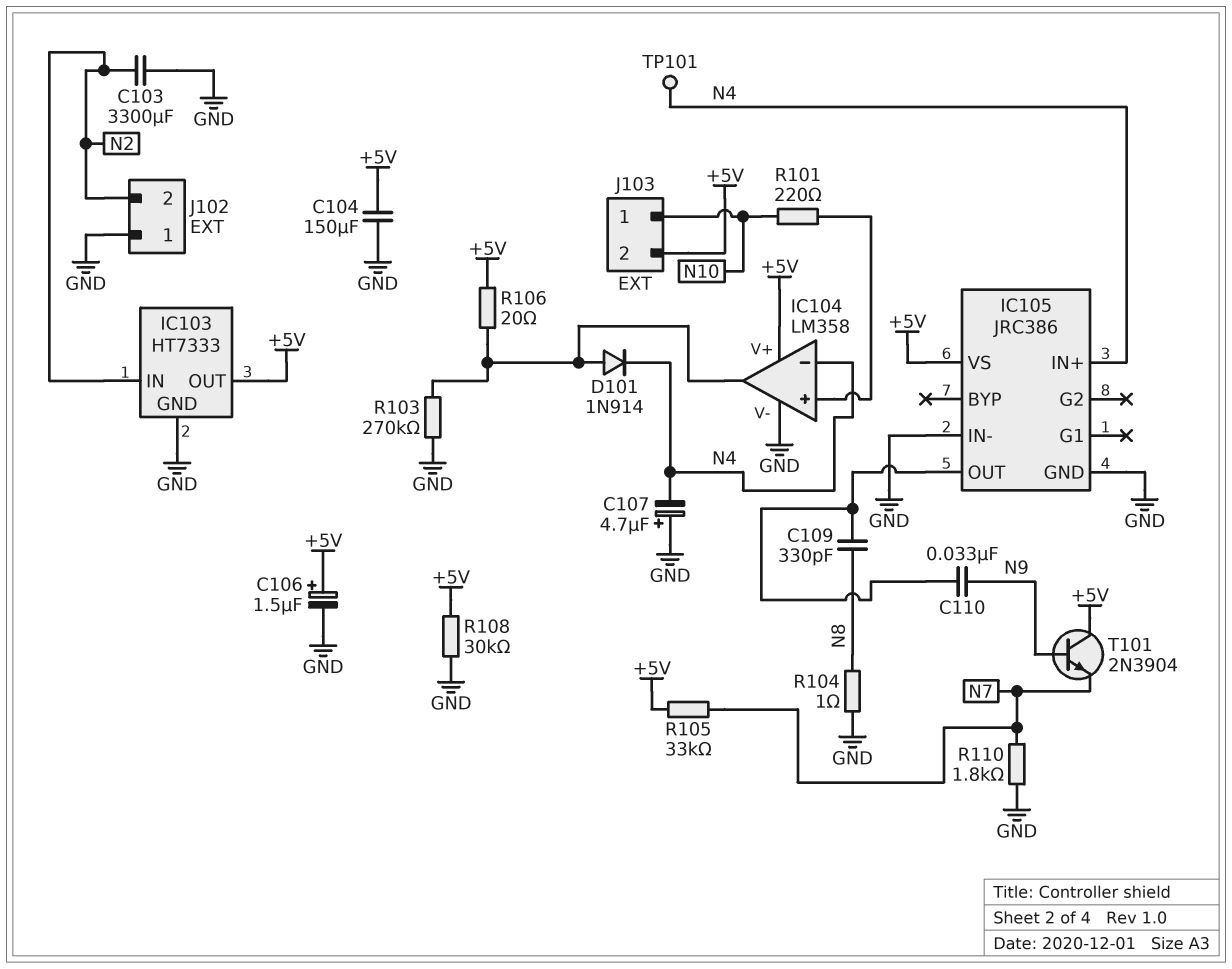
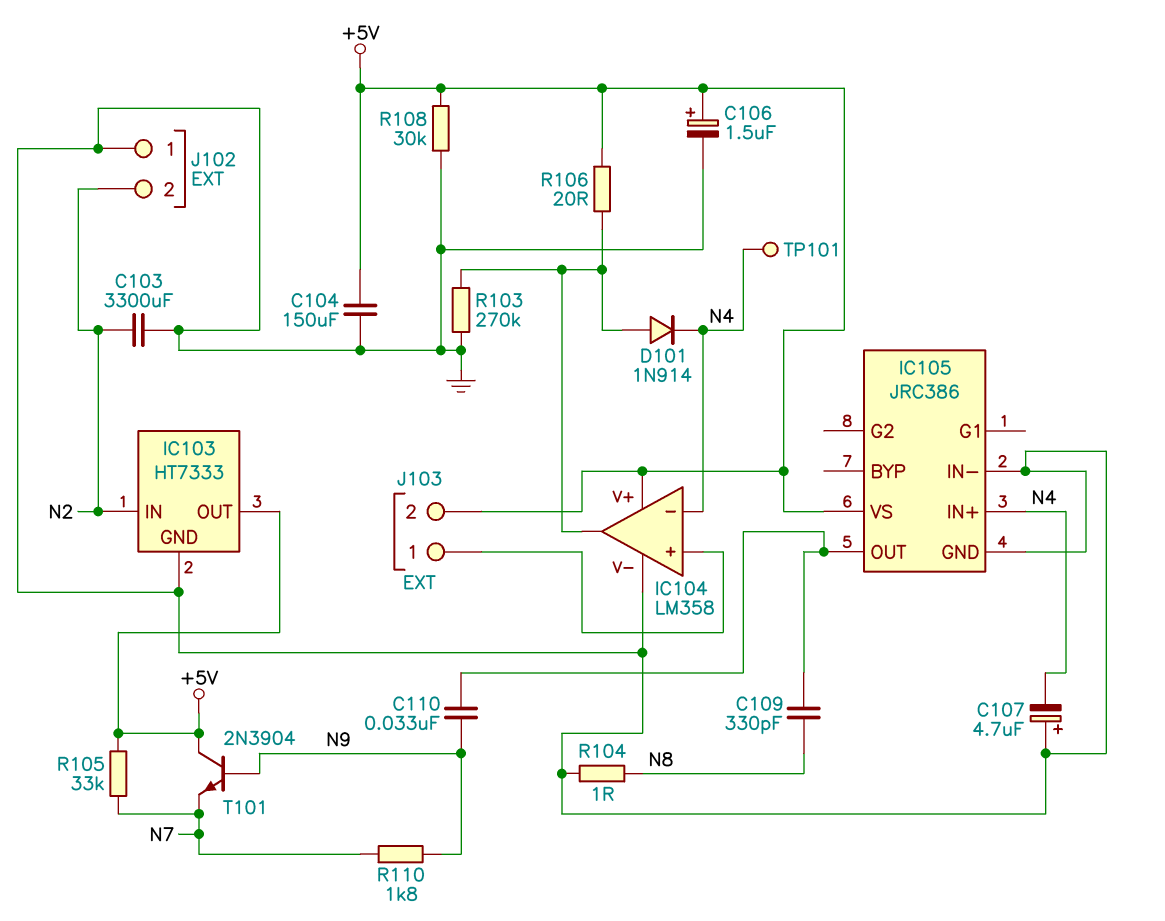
J103 pin 1: N10 -> IC104/in+
R101: 220 (IC104/in+, N10) -> none
R110: 1.8k (GND, N7) -> 1.8k (N7, N9)

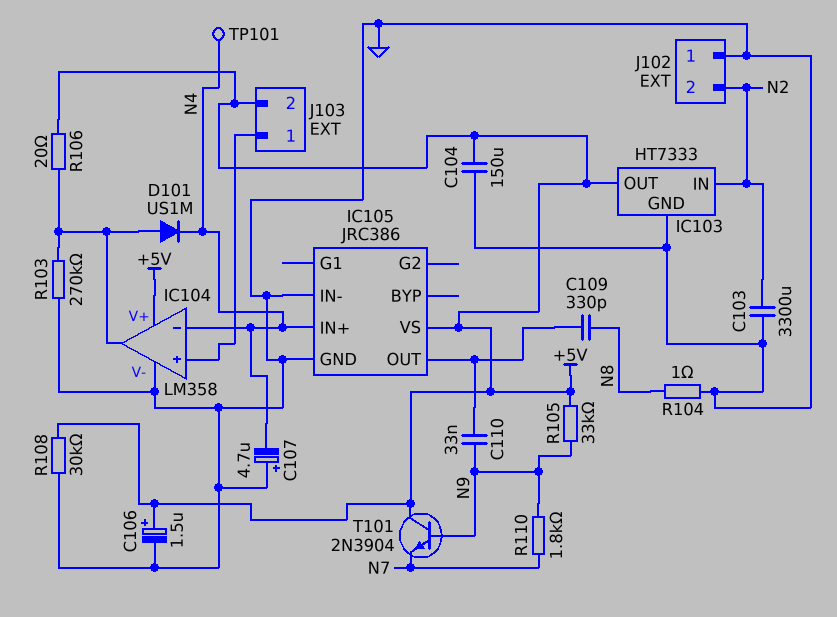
D101: diode 1N914 (A IC104/out, K N4) -> diode US1M (A IC104/out, K N4)
R105: 33k (+5V, N7) -> 33k (+5V, N9)

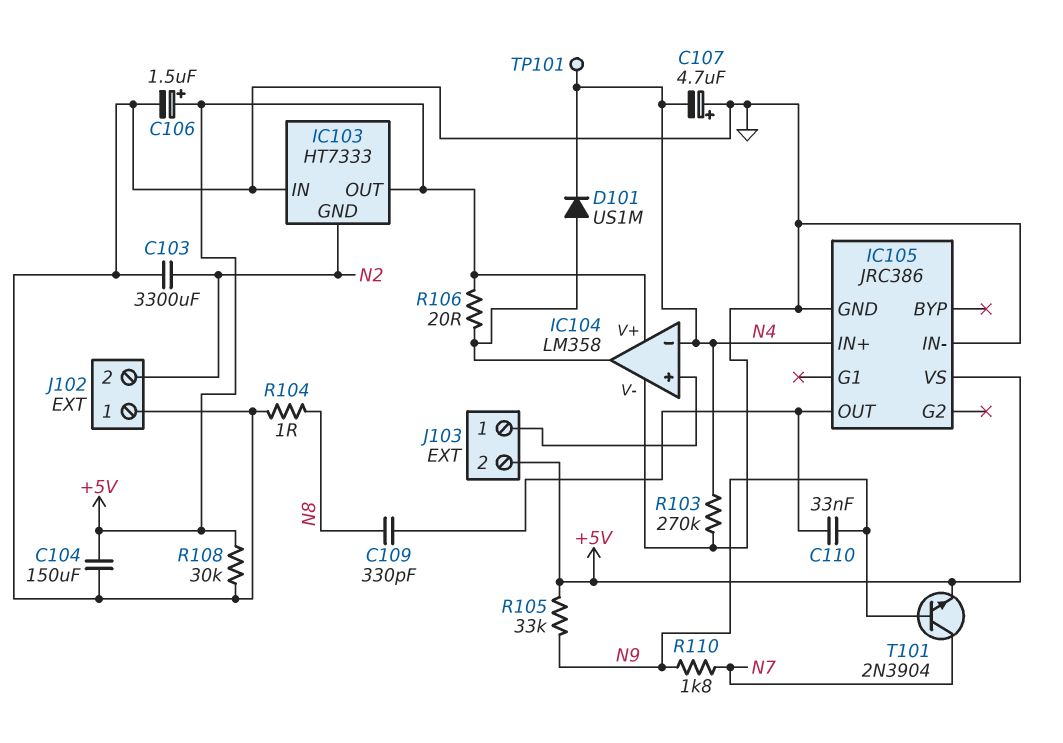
IC103 pin GND: GND -> N2
IC103 pin IN: N2 -> GND
R103: 270k (GND, IC104/out) -> 270k (GND, N4)
T101: NPN 2N3904 (B N9, C +5V, E N7) -> NPN 2N3904 (B N9, C N7, E +5V)

